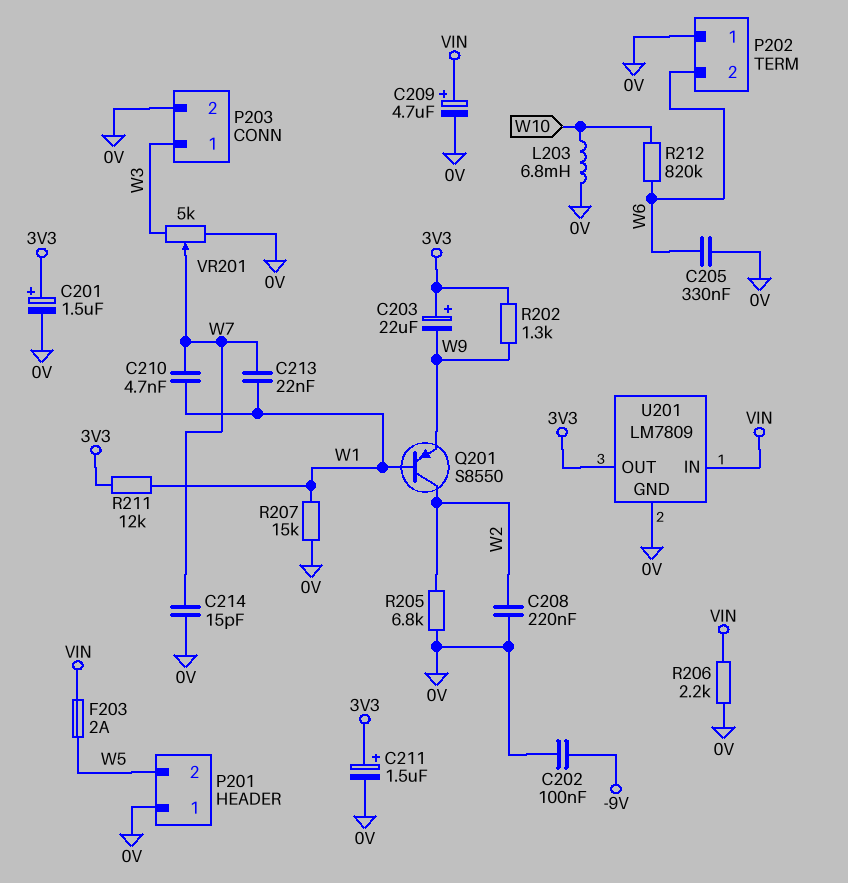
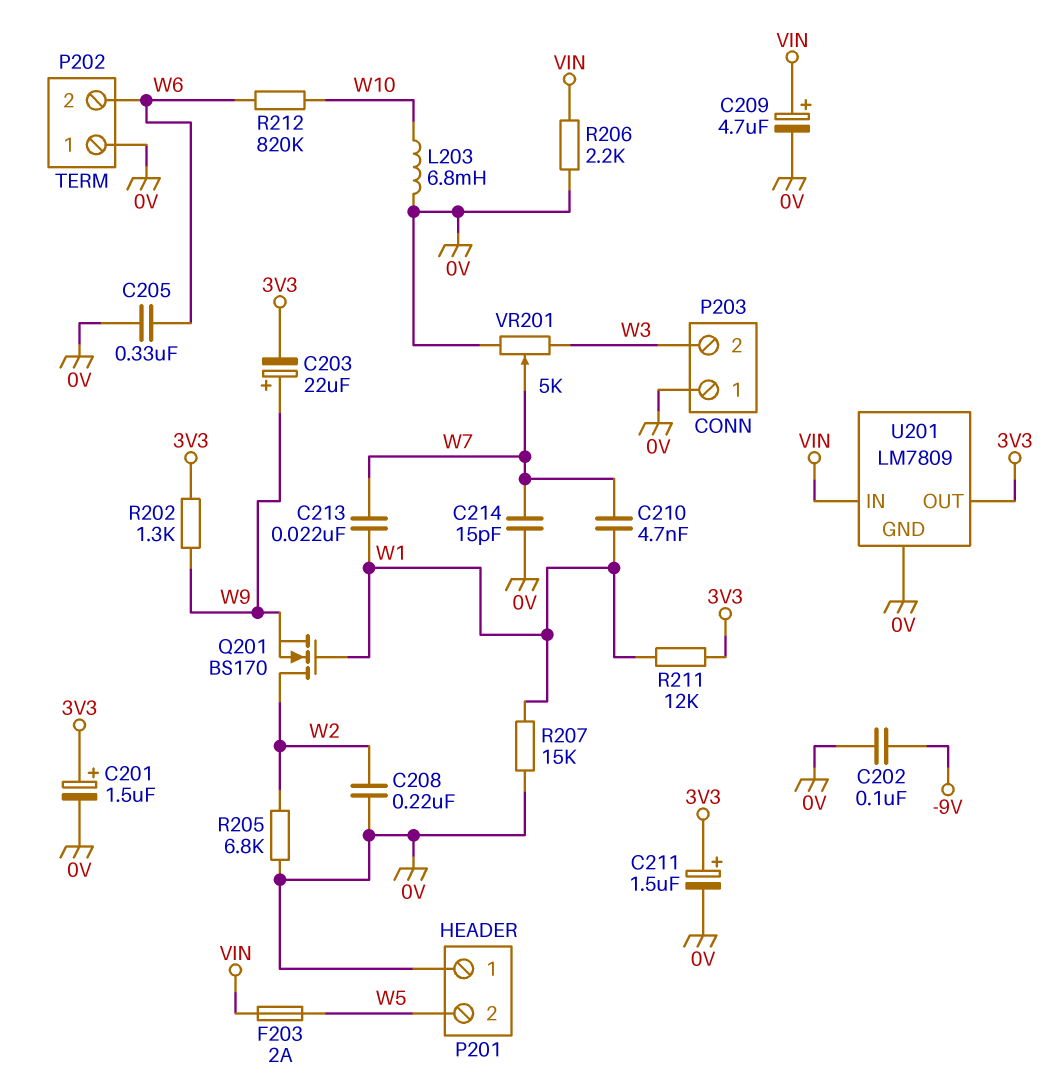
C203: 22uF (plus 3V3, minus W9) -> 22uF (plus W9, minus 3V3)
P203 pin 1: W3 -> 0V
P203 pin 2: 0V -> W3
Q201: PNP S8550 (B W1, C W2, E W9) -> NMOS BS170 (G W1, D W2, S W9)

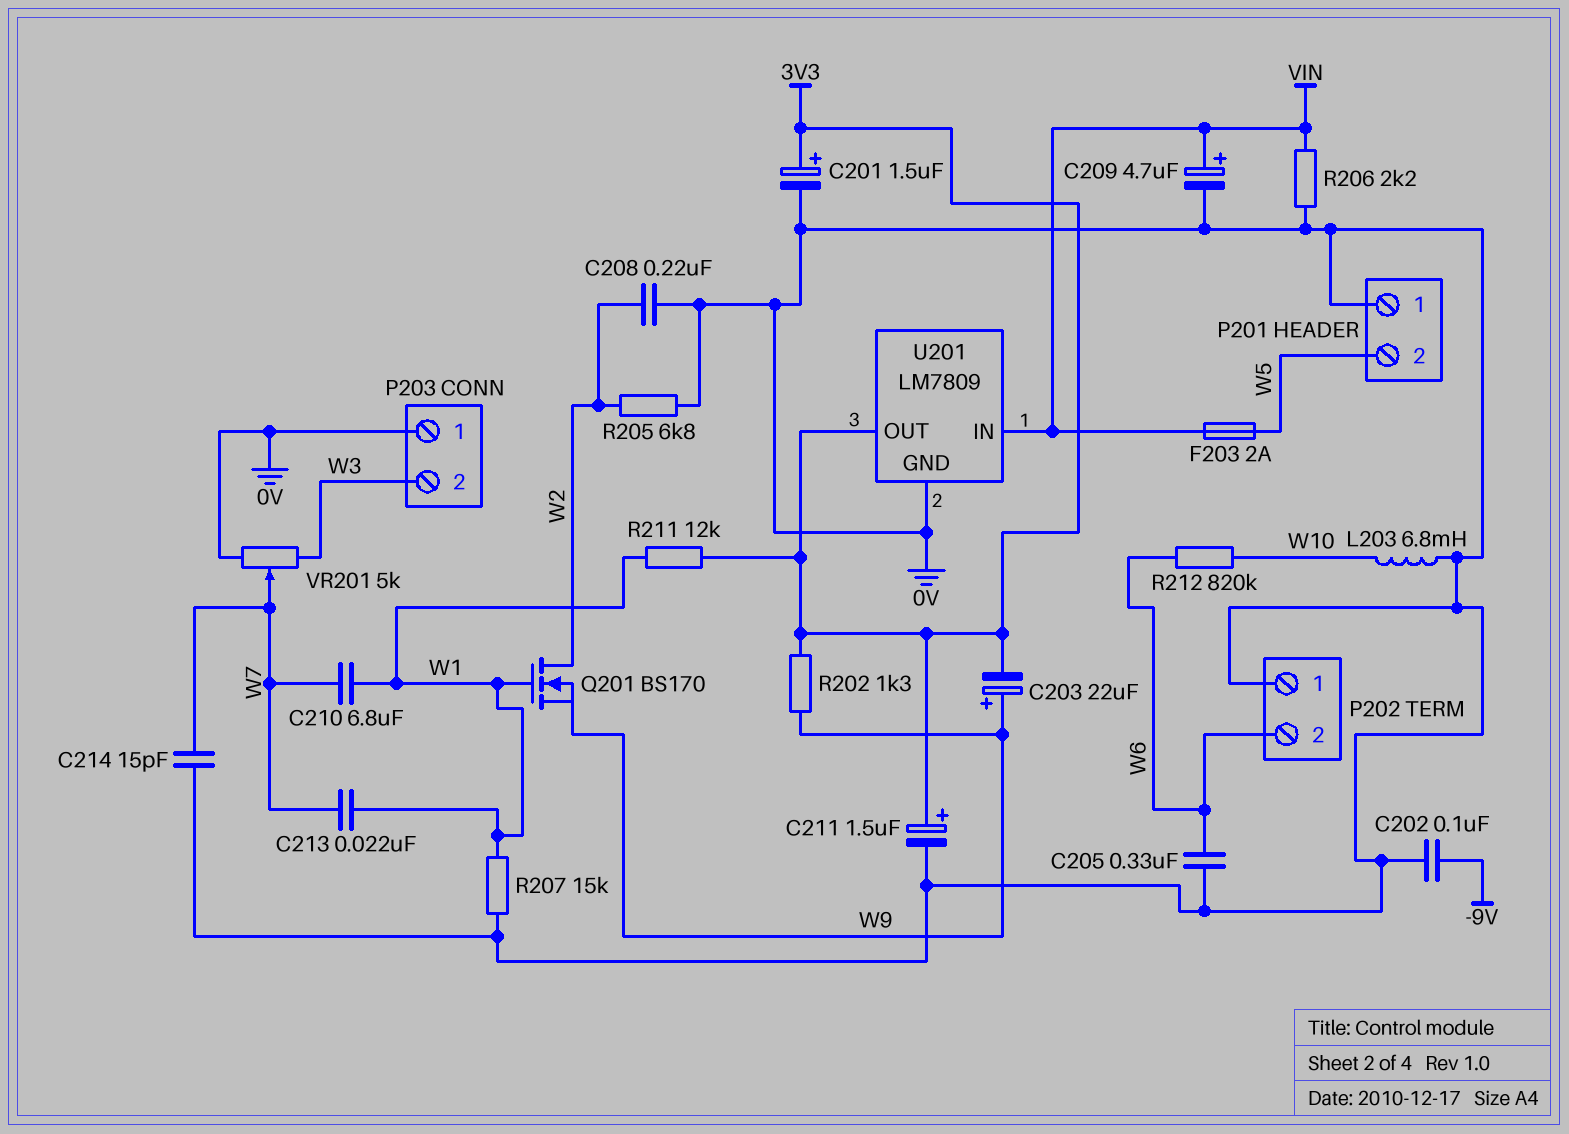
C210: 4.7nF (W1, W7) -> 6.8uF (W1, W7)

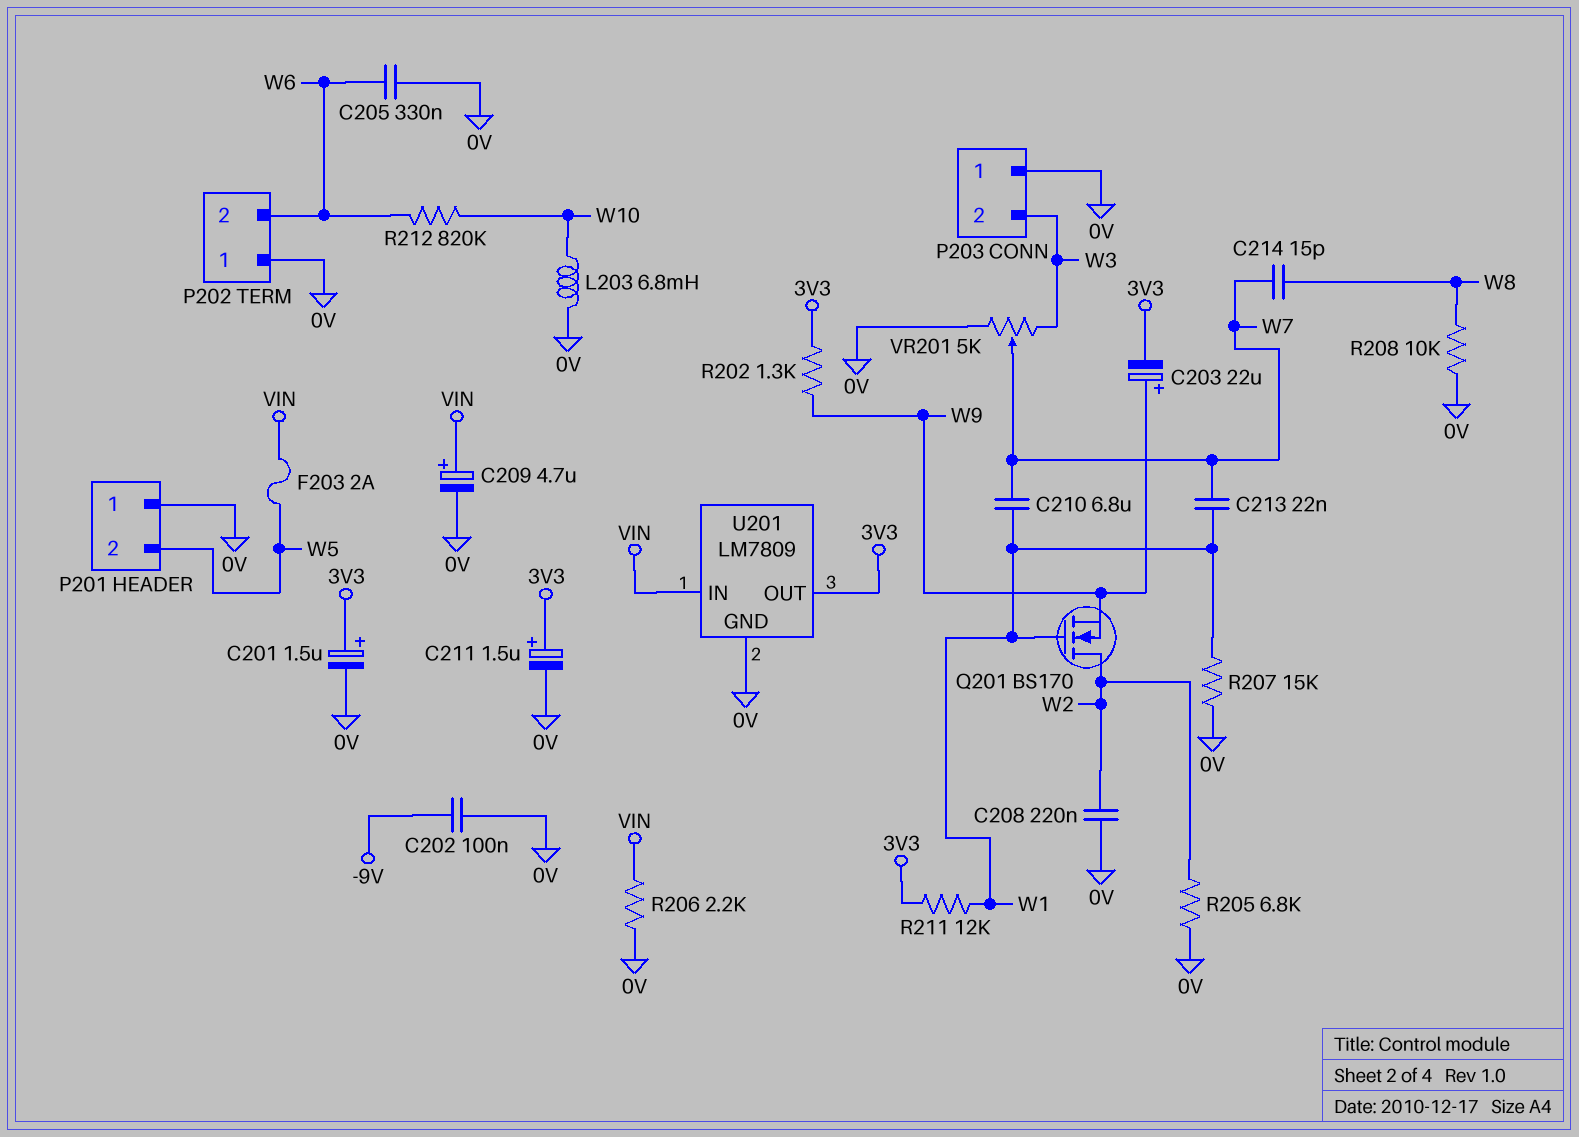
C214: 15pF (0V, W7) -> 15pF (W7, W8)
R208: none -> 10k (0V, W8)

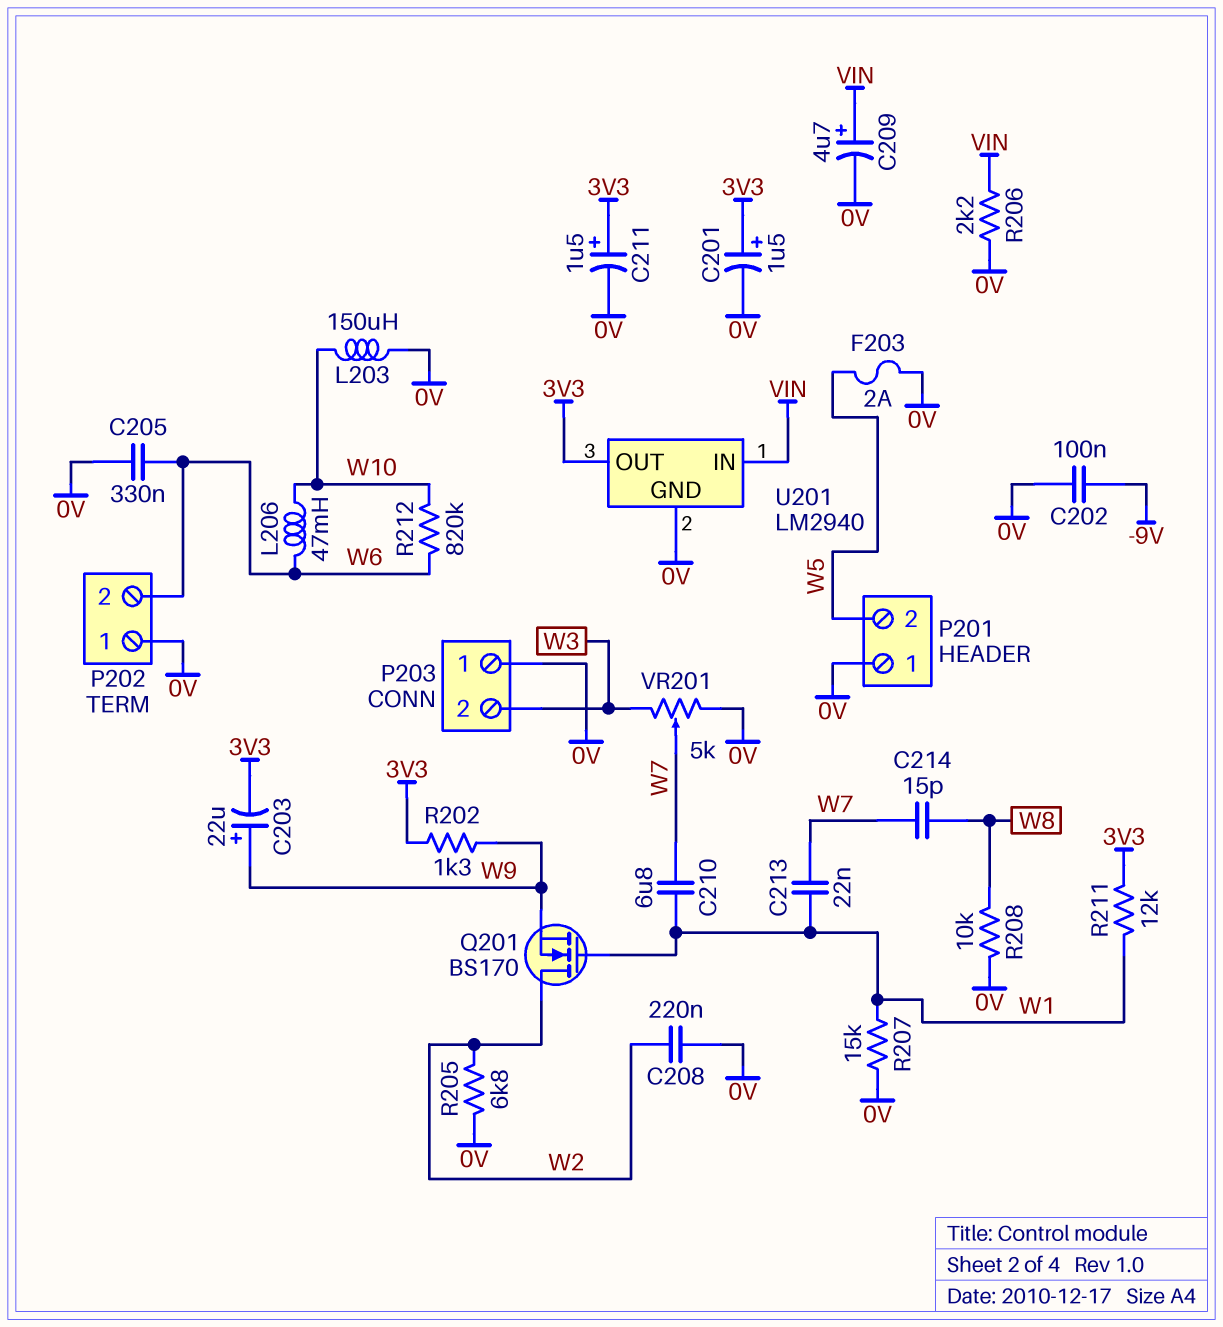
F203: 2A (VIN, W5) -> 2A (0V, W5)
L203: 6.8mH (0V, W10) -> 150uH (0V, W10)
L206: none -> 47mH (W6, W10)
U201: LM7809 -> LM2940

